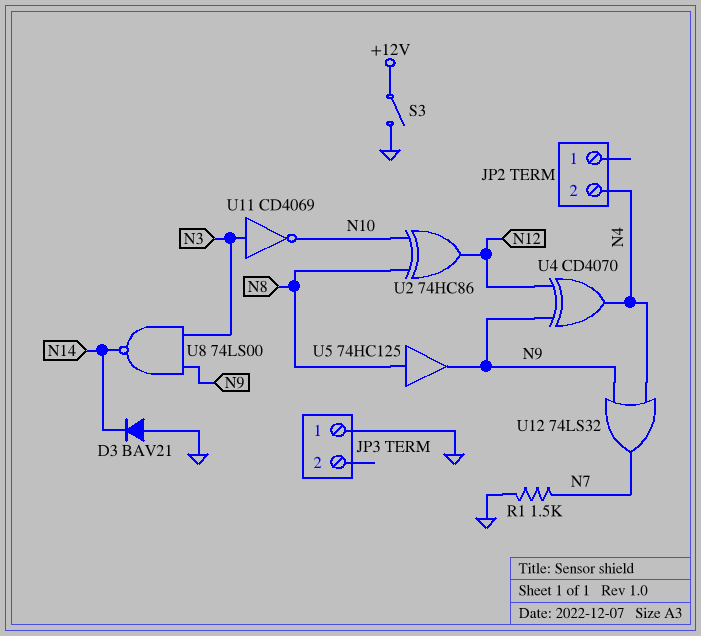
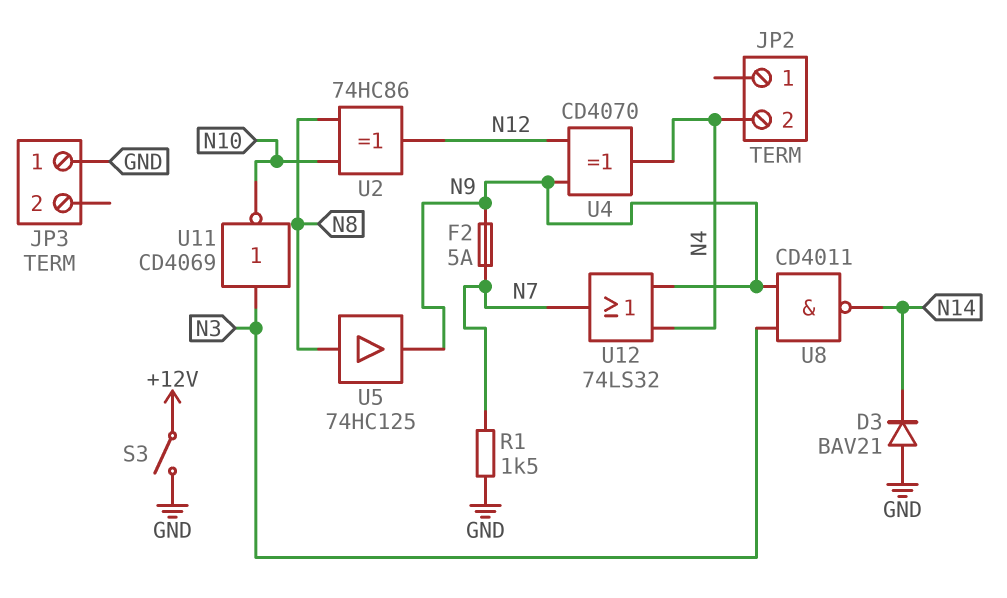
F2: none -> 5A (N7, N9)
U8: NAND 74LS00 (in N3, in N9, out N14) -> NAND CD4011 (in N3, in N9, out N14)

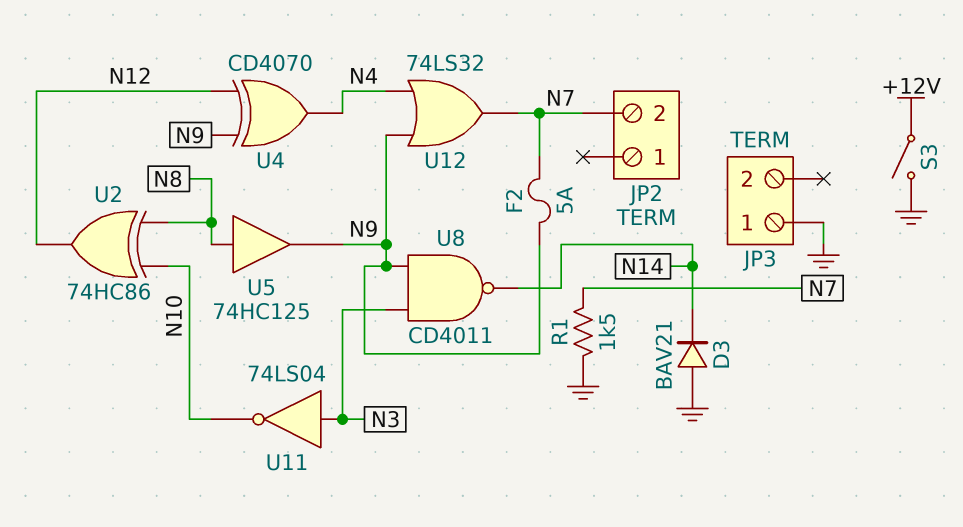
JP2 pin 2: N4 -> N7
U11: NOT CD4069 (in N3, out N10) -> NOT 74LS04 (in N3, out N10)

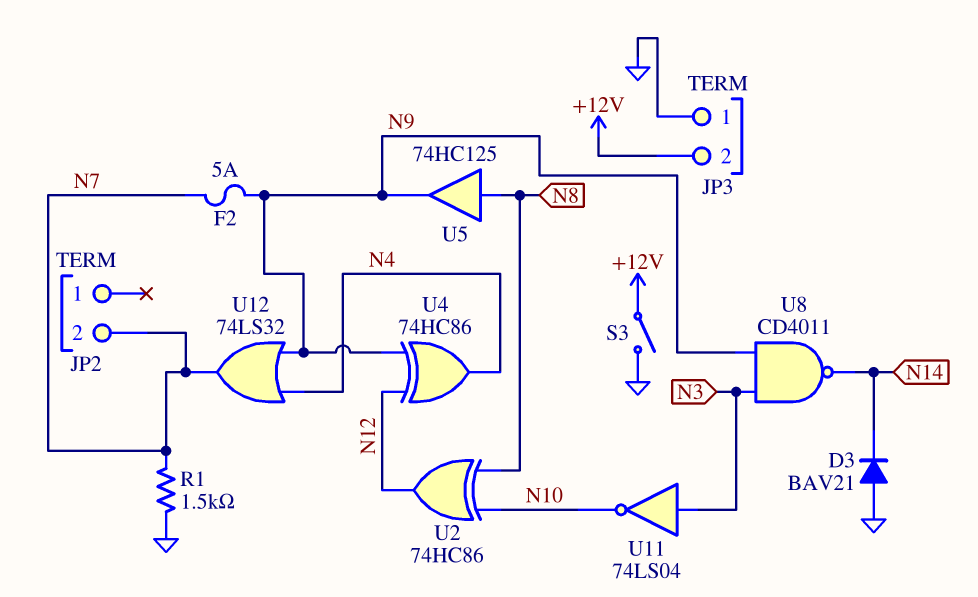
JP3 pin 2: none -> +12V
U4: XOR CD4070 (in N9, in N12, out N4) -> XOR 74HC86 (in N9, in N12, out N4)

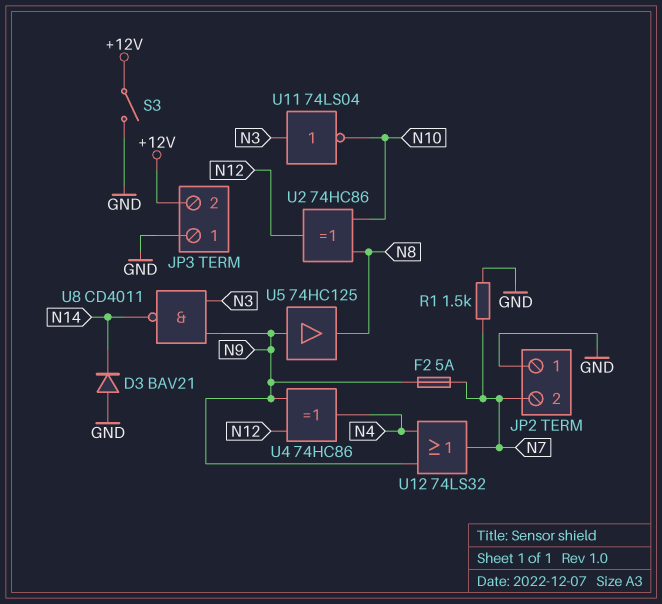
JP2 pin 1: none -> GND
U5: buffer 74HC125 (in N8, out N9) -> buffer 74HC125 (in N9, out N8)

